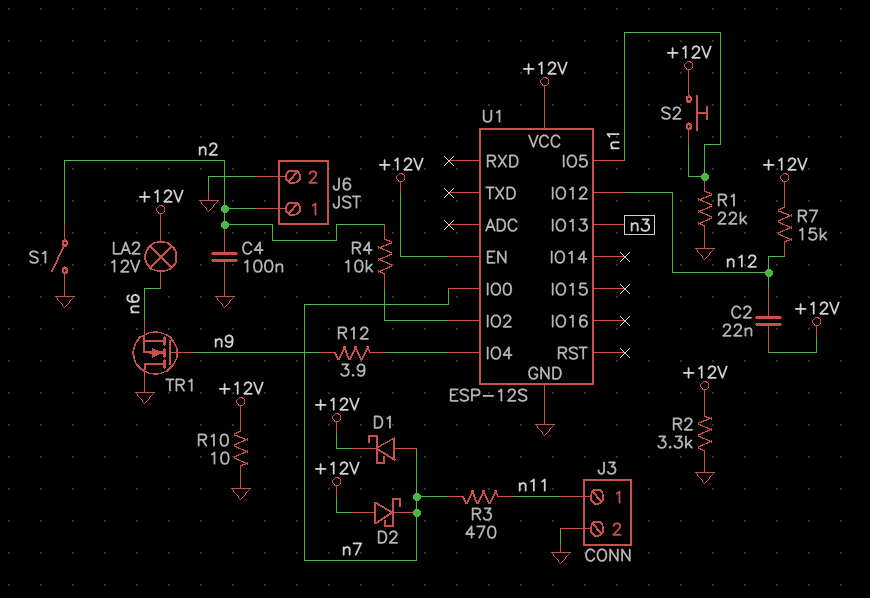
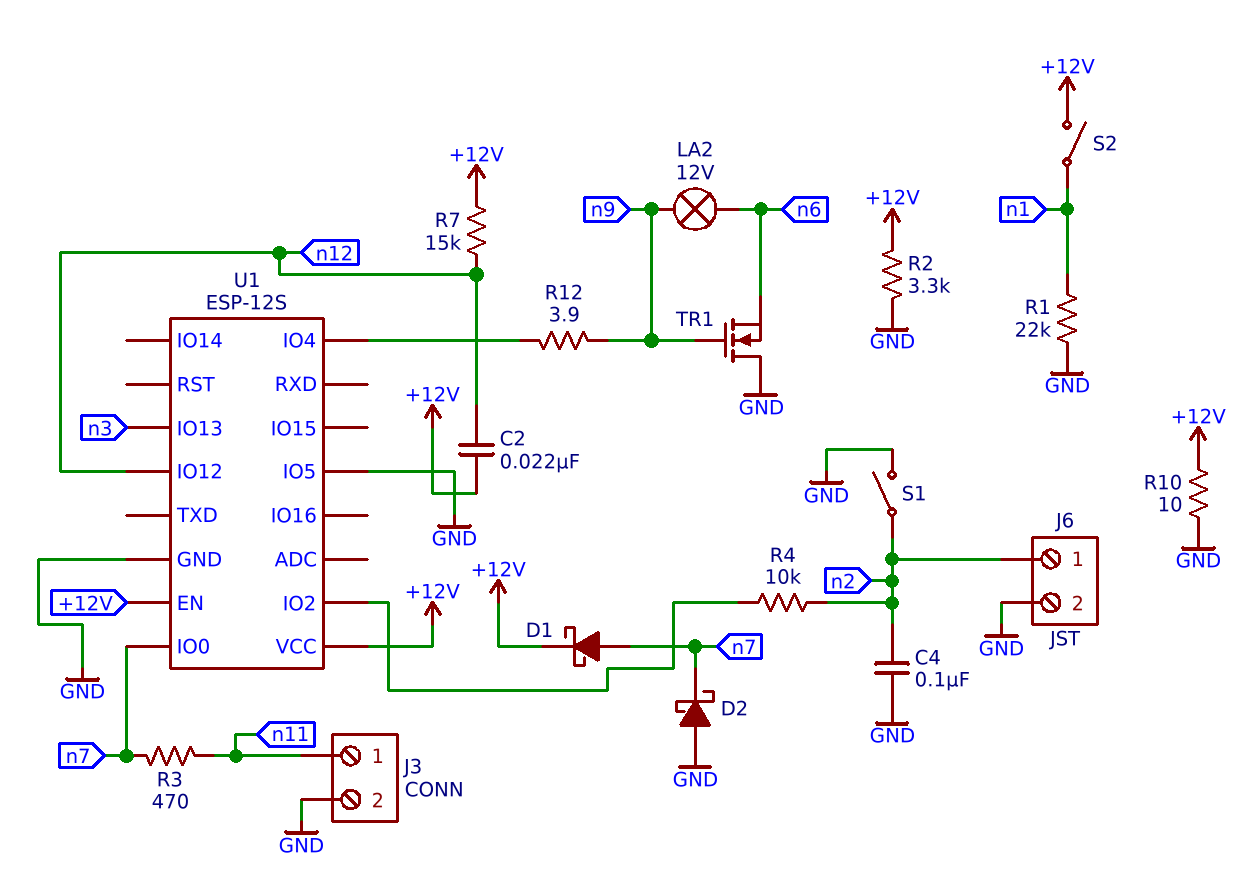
D2: schottky (A +12V, K n7) -> schottky (A GND, K n7)
LA2: lamp 12V (+12V, n6) -> lamp 12V (n6, n9)
S2: button (+12V, n1) -> switch (+12V, n1)
U1 pin IO5: n1 -> GND

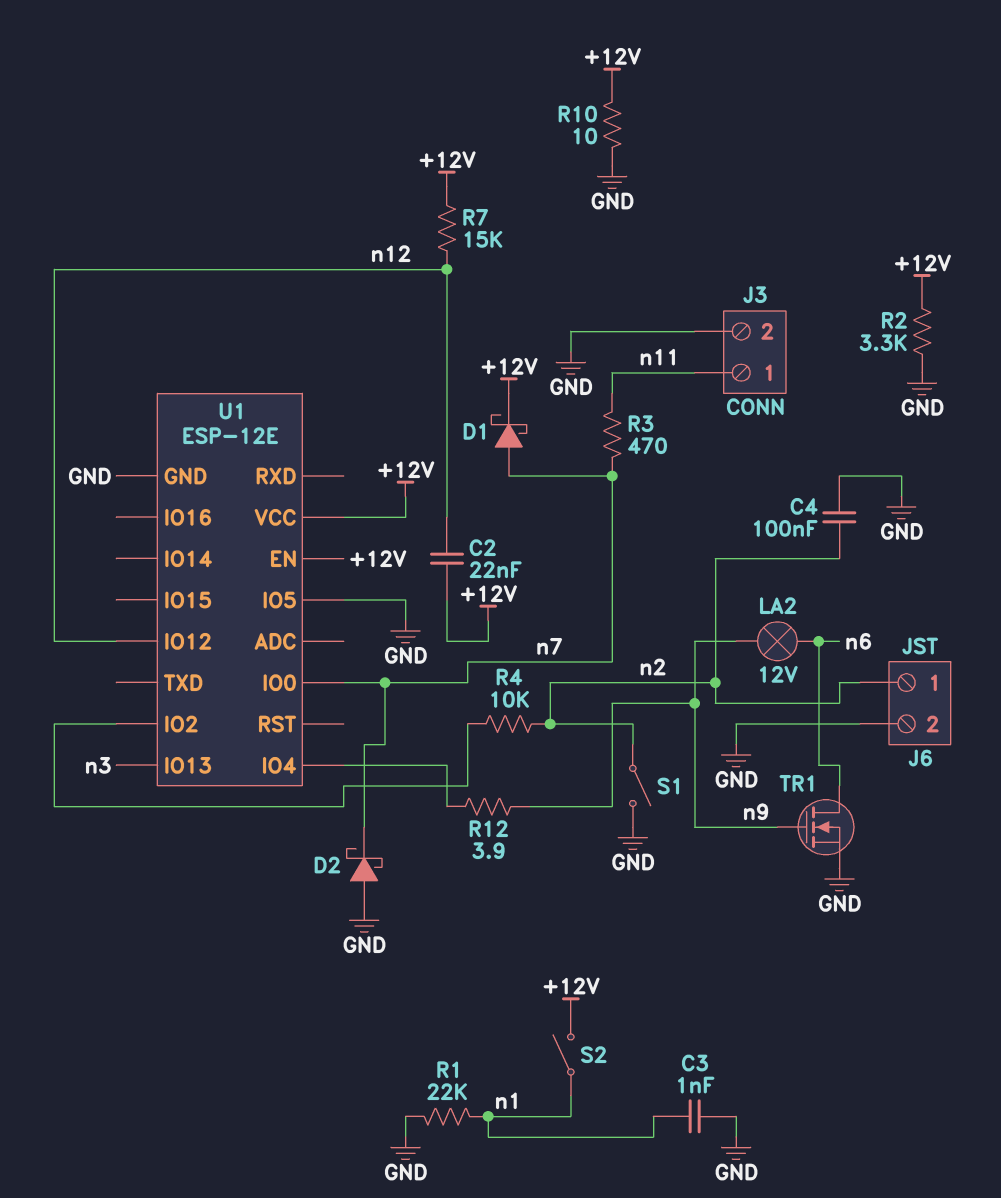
C3: none -> 1nF (GND, n1)
TR1: NMOS (G n9, D GND, S n6) -> NMOS (G n9, D n6, S GND)
U1: ESP-12S -> ESP-12E

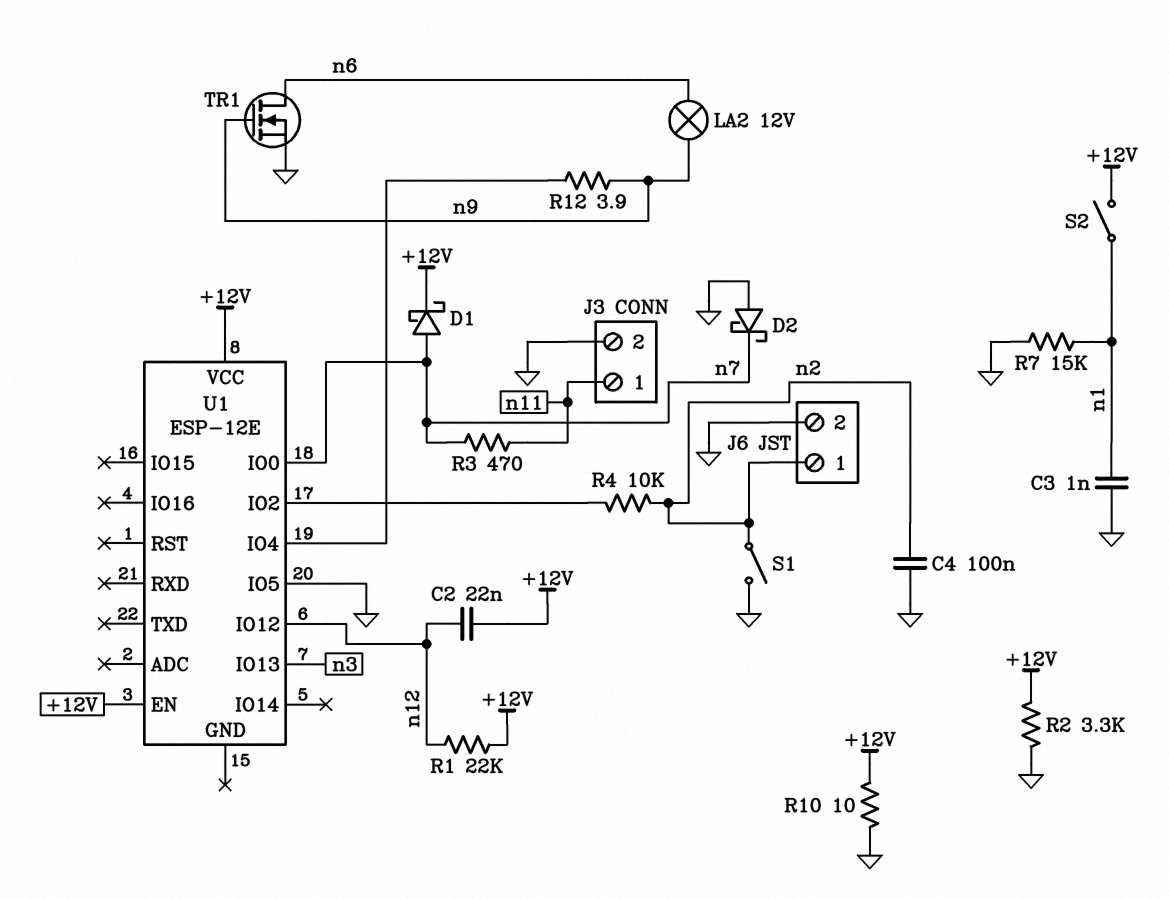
R1: 22k (GND, n1) -> 22k (+12V, n12)
R7: 15k (+12V, n12) -> 15k (GND, n1)
U1 pin GND: GND -> none

